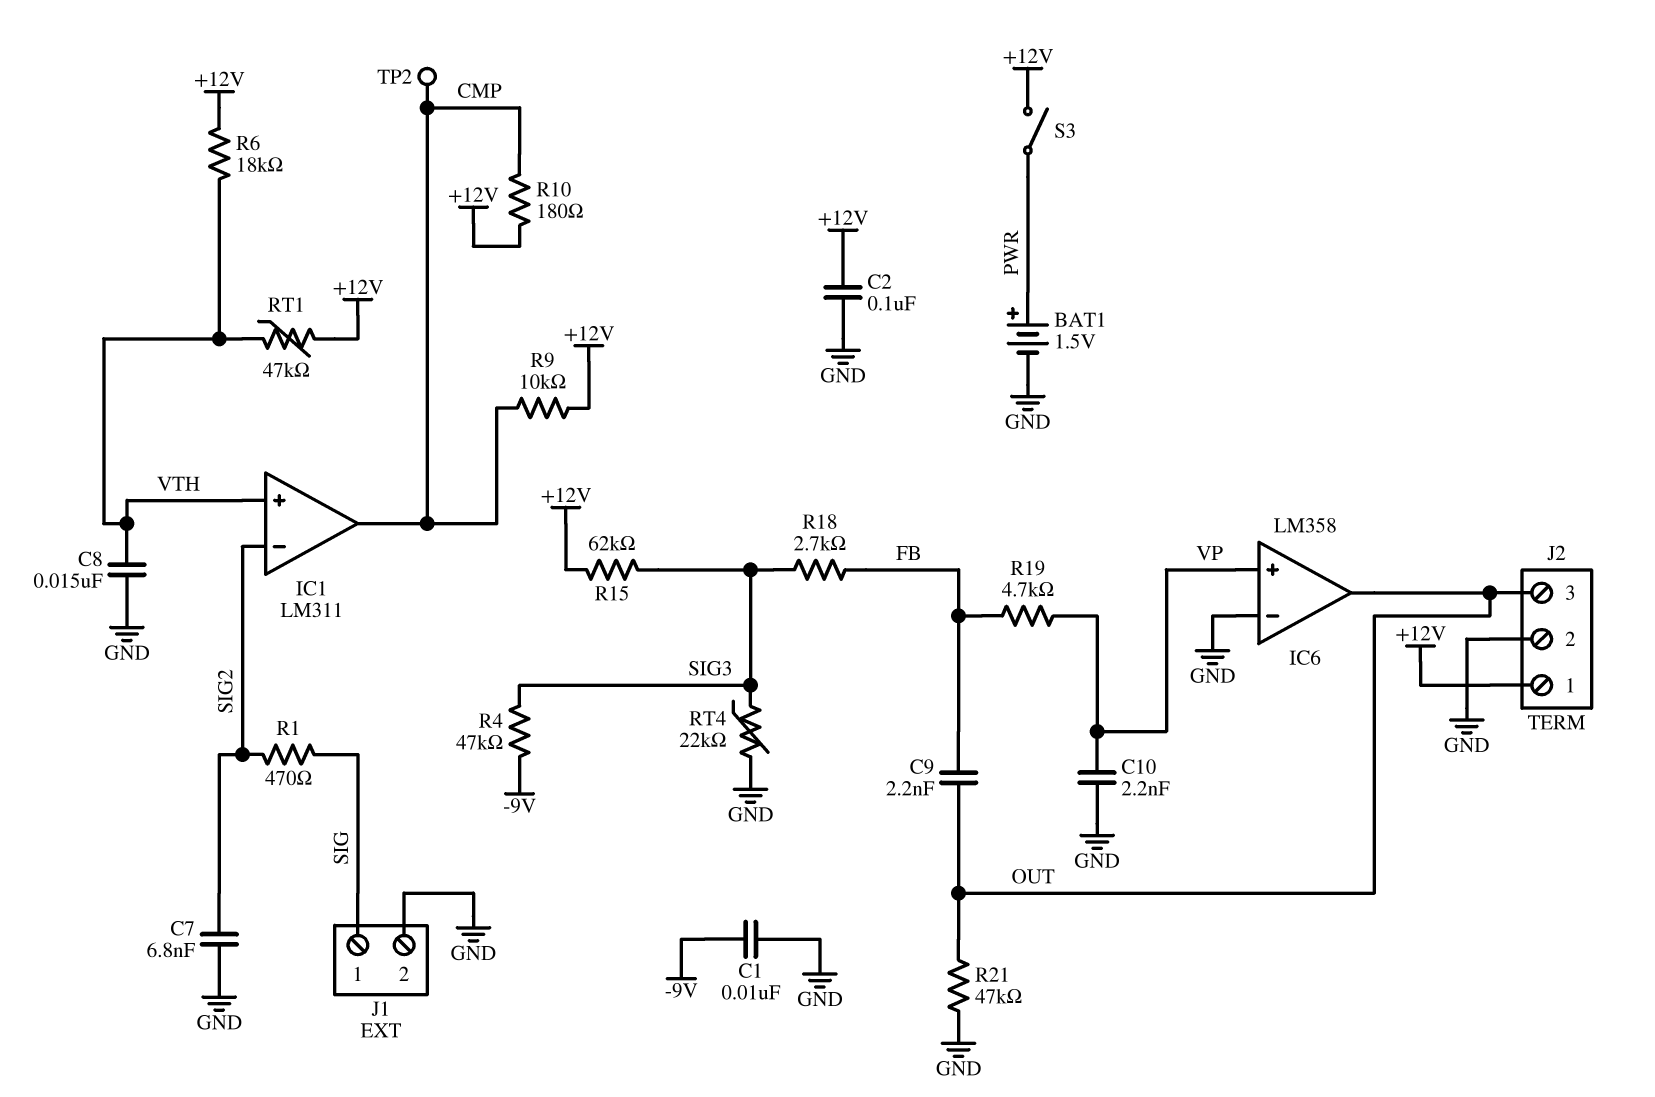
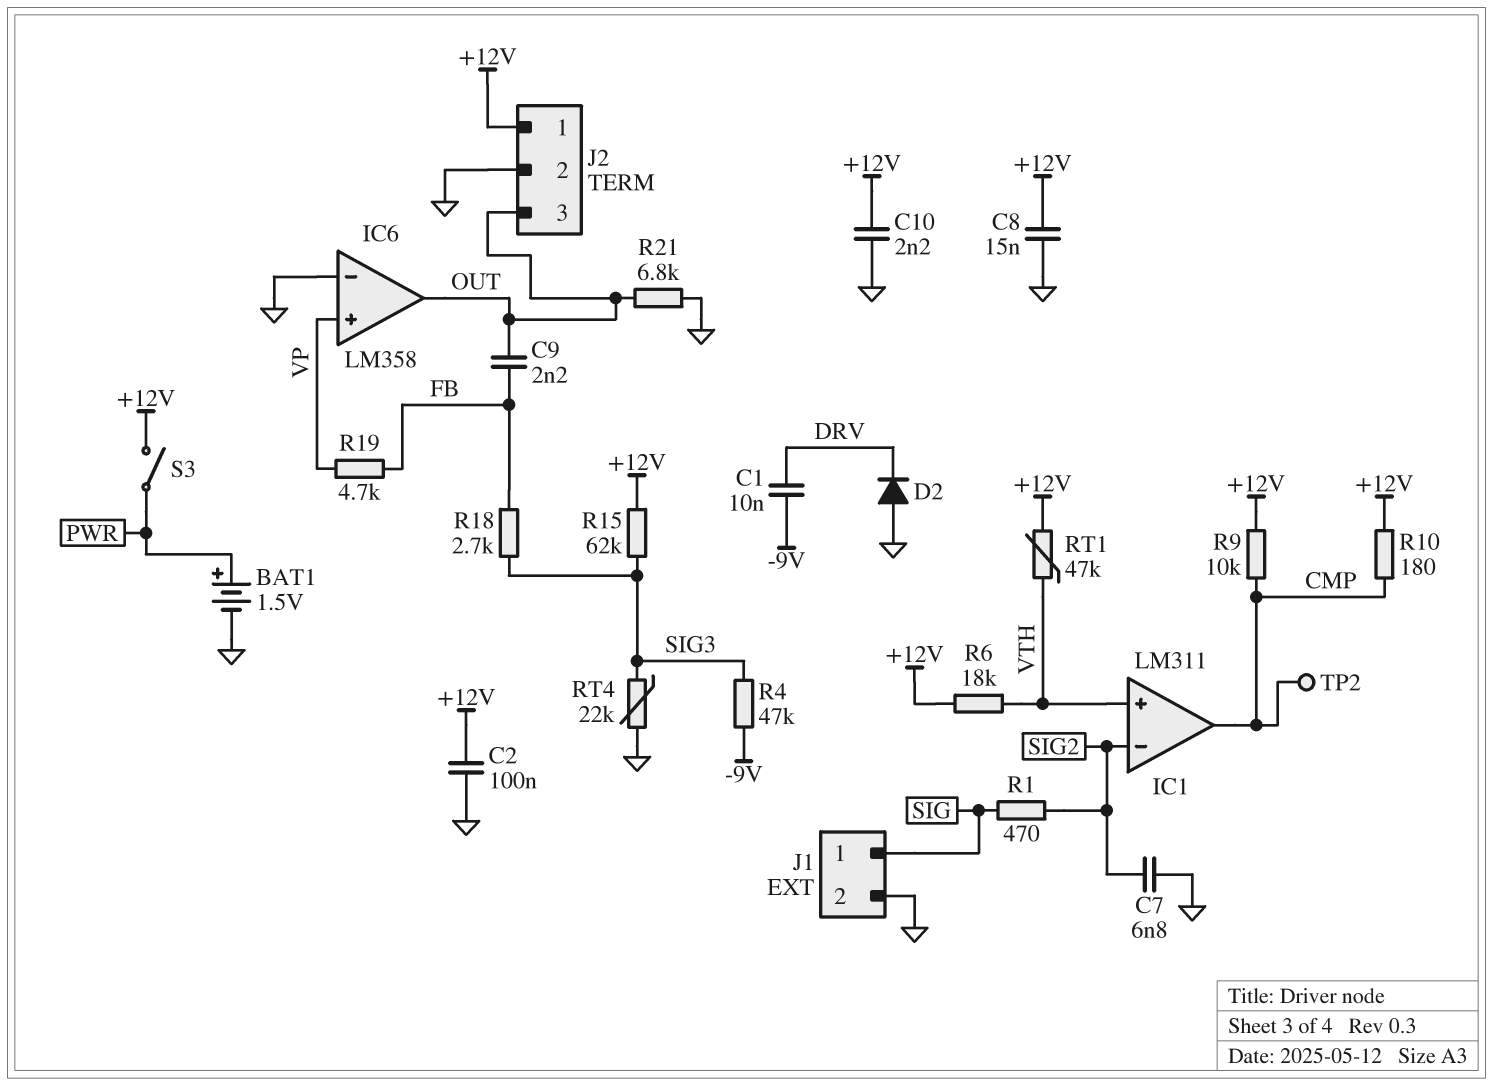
C1: 10nF (-9V, GND) -> 10nF (-9V, DRV)
C8: 15nF (GND, VTH) -> 15nF (+12V, GND)
C10: 2.2nF (GND, VP) -> 2.2nF (+12V, GND)
D2: none -> diode (A GND, K DRV)
R21: 47k (GND, OUT) -> 6.8k (GND, OUT)

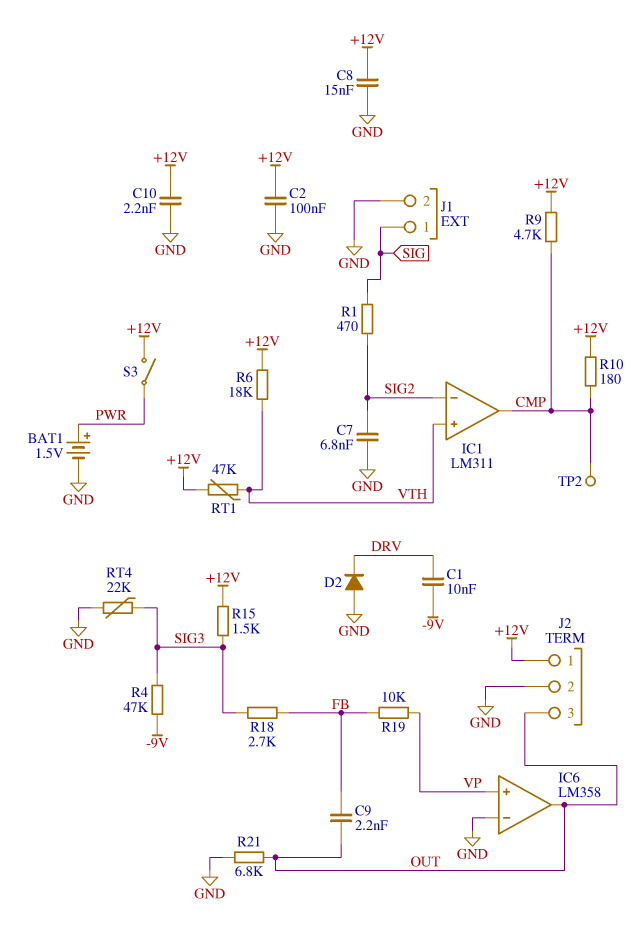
R9: 10k (+12V, CMP) -> 4.7k (+12V, CMP)
R15: 62k (+12V, SIG3) -> 1.5k (+12V, SIG3)
R19: 4.7k (FB, VP) -> 10k (FB, VP)

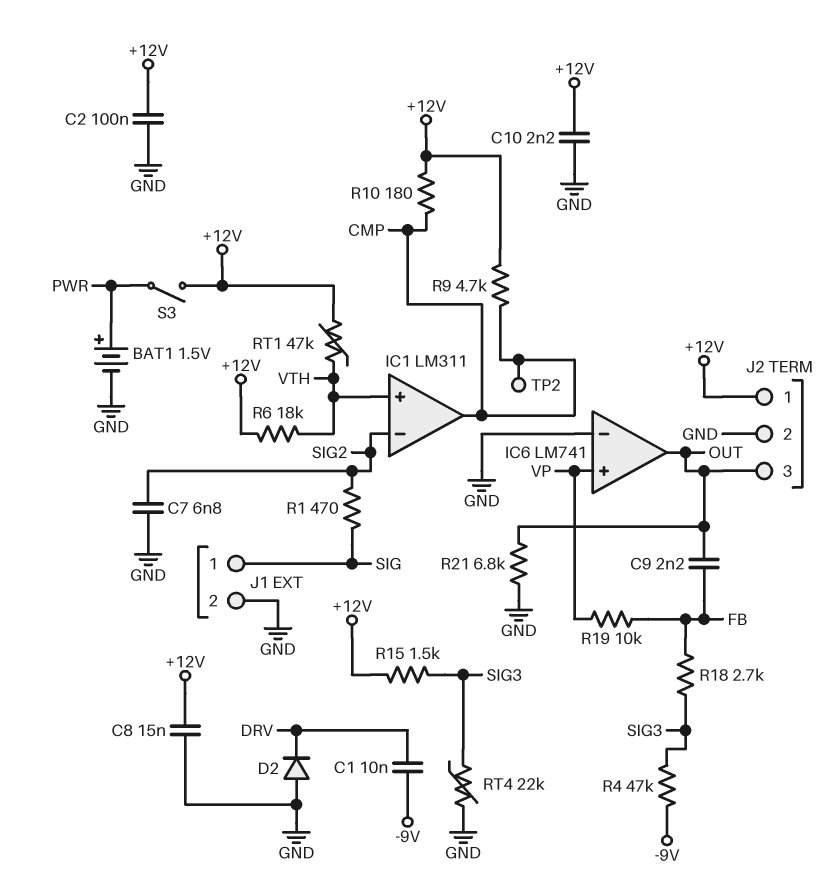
IC6: LM358 -> LM741

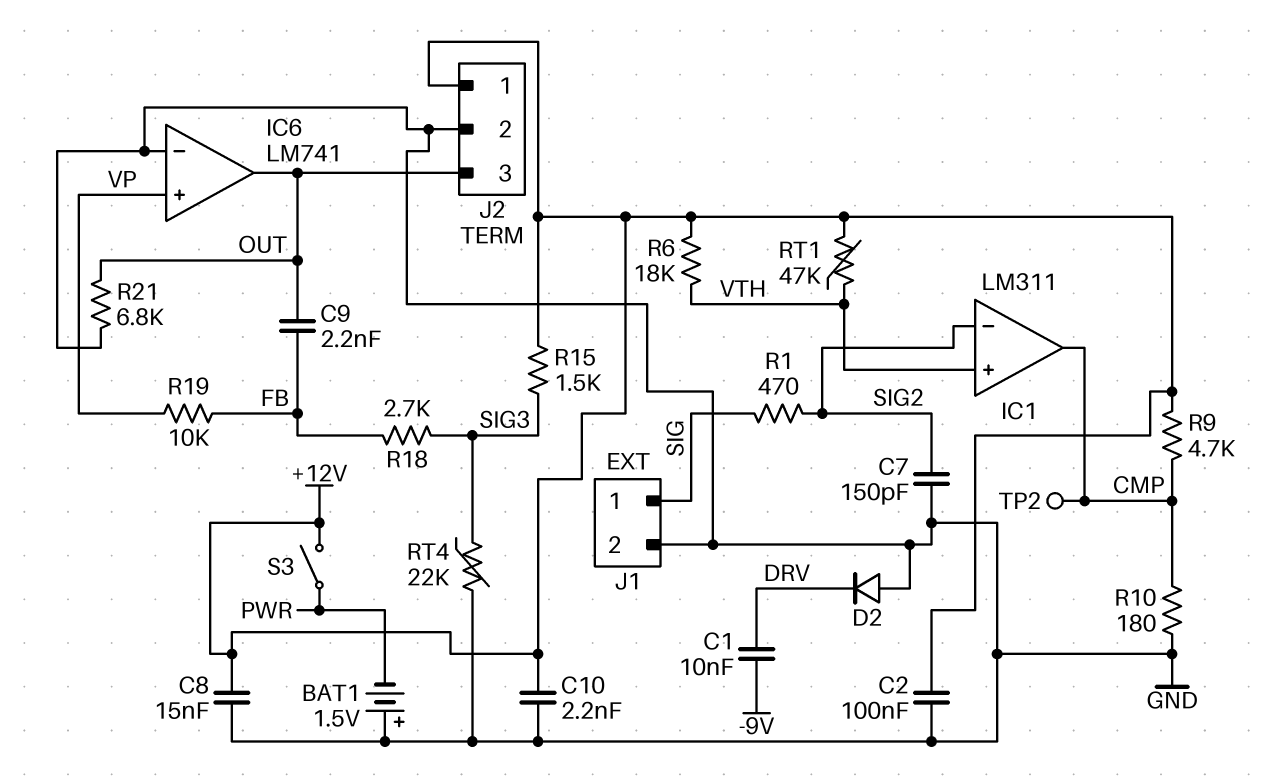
BAT1: 1.5V (plus PWR, minus GND) -> 1.5V (plus GND, minus PWR)
C7: 6.8nF (GND, SIG2) -> 150pF (GND, SIG2)
R4: 47k (-9V, SIG3) -> none
R10: 180 (+12V, CMP) -> 180 (CMP, GND)

